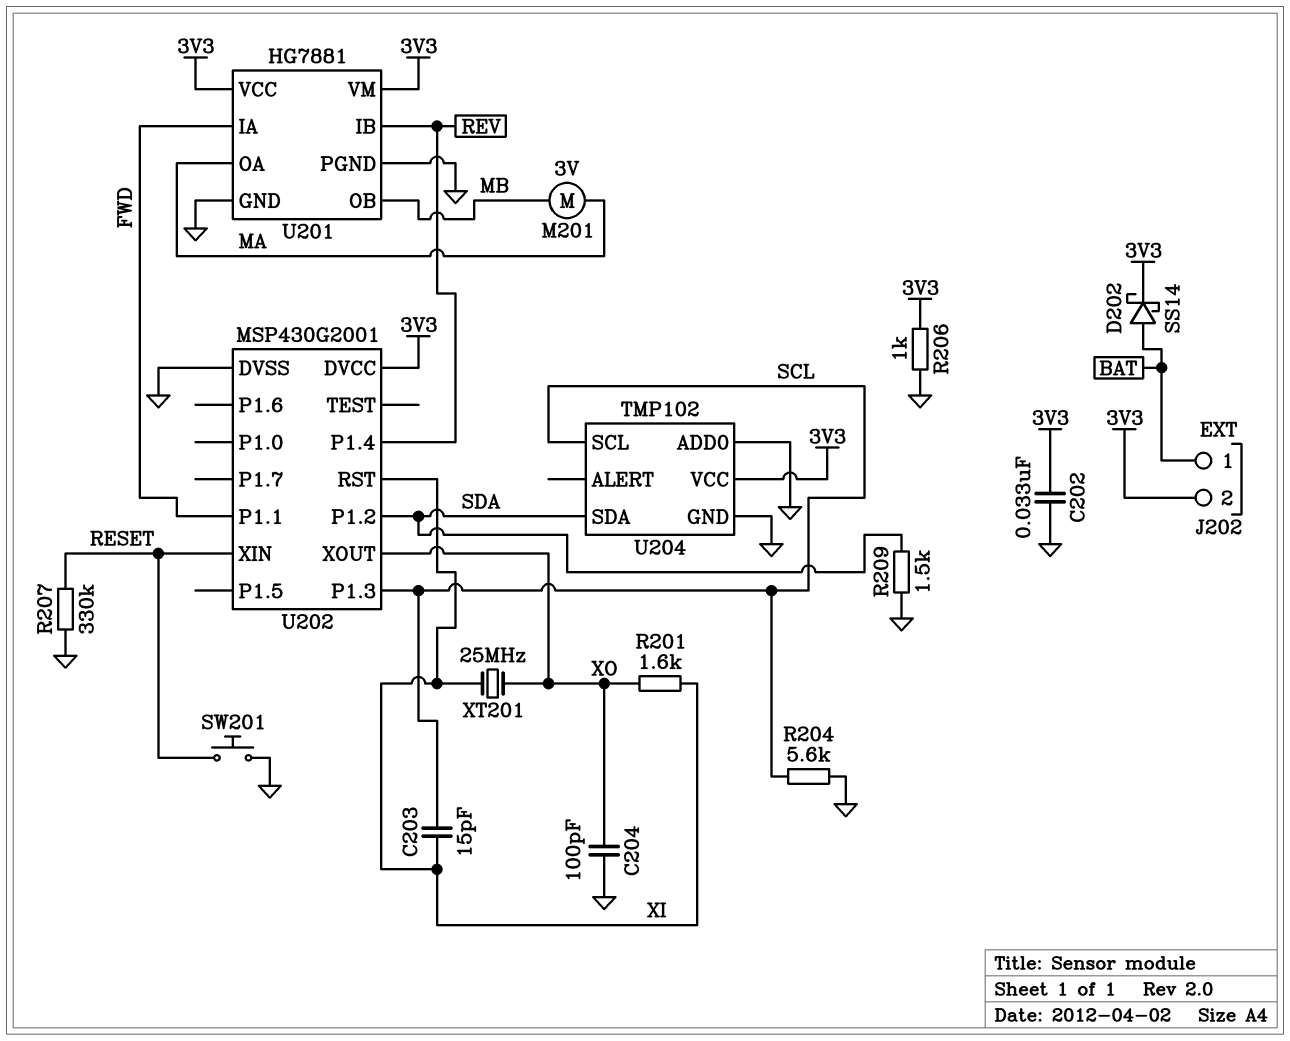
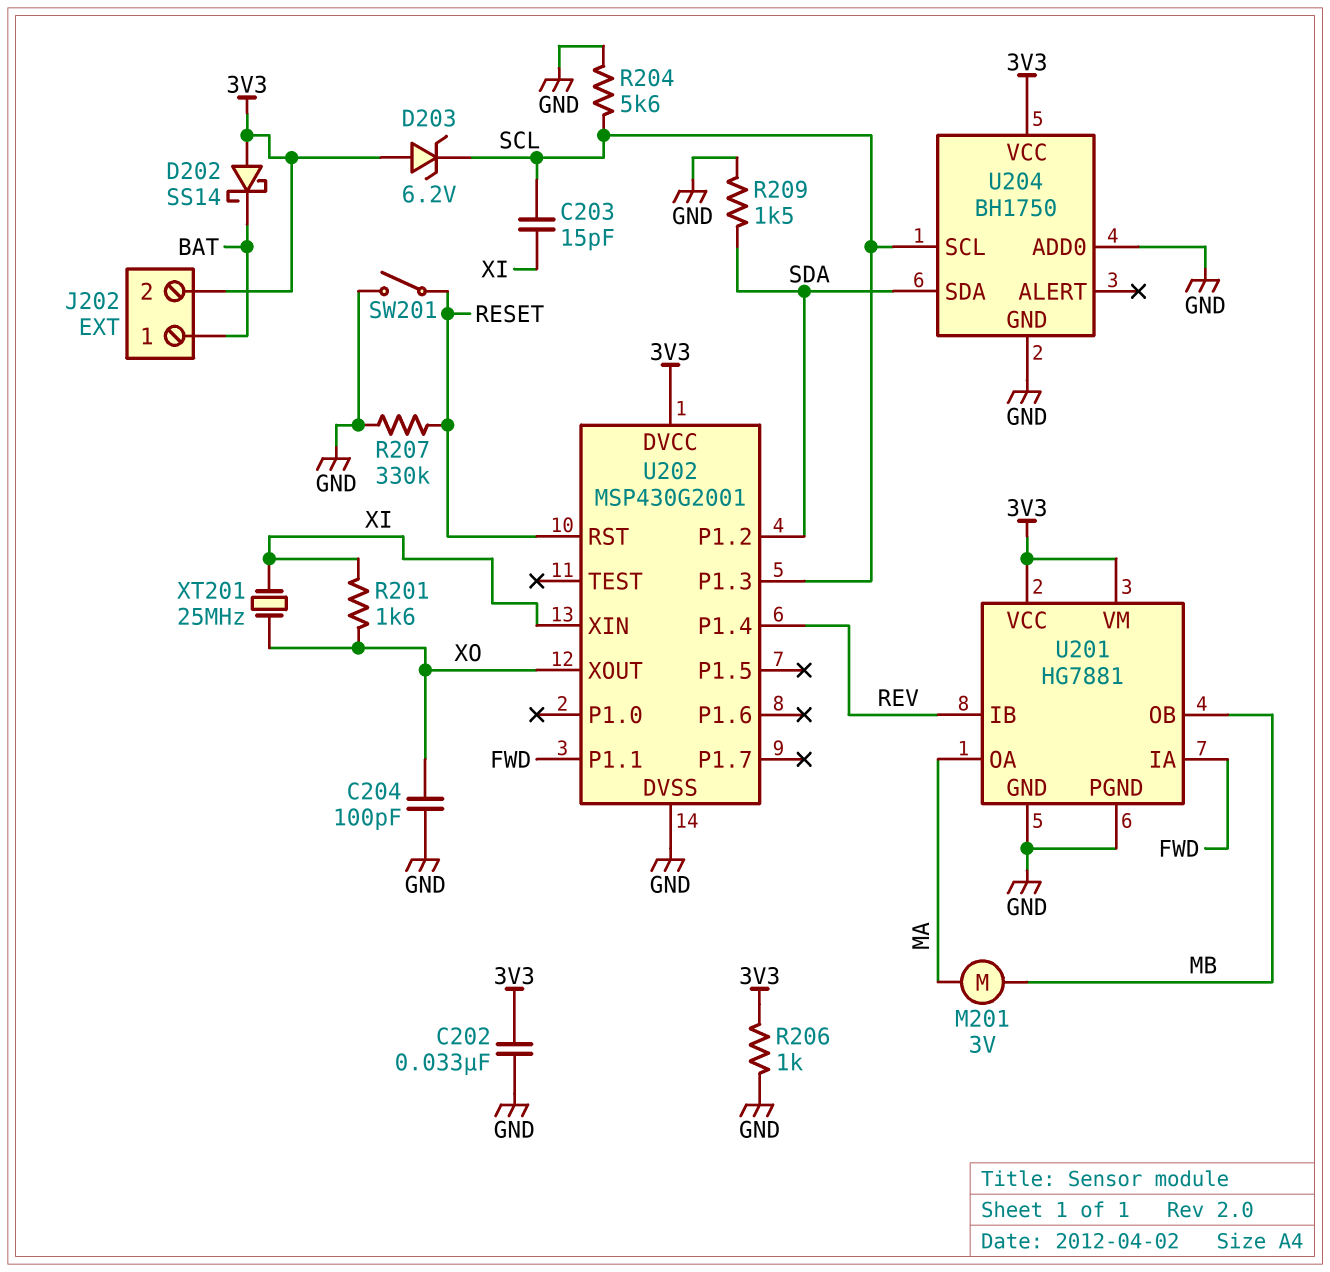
D202: schottky SS14 (A BAT, K 3V3) -> schottky SS14 (A 3V3, K BAT)
D203: none -> zener 6.2V (A 3V3, K SCL)
SW201: button (GND, RESET) -> switch (GND, RESET)
U202 pin RST: XI -> RESET
U202 pin XIN: RESET -> XI
U204: TMP102 -> BH1750

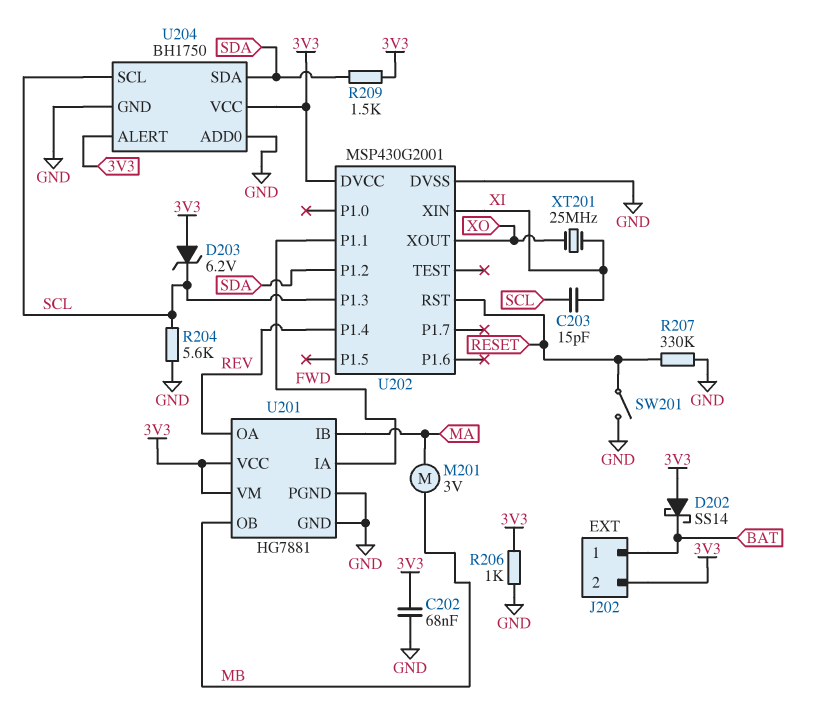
C202: 33nF (3V3, GND) -> 68nF (3V3, GND)
C204: 100pF (GND, XO) -> none
R201: 1.6k (XI, XO) -> none
R209: 1.5k (GND, SDA) -> 1.5k (3V3, SDA)
U201 pin IB: REV -> MA
U201 pin OA: MA -> REV
U204 pin ALERT: none -> 3V3

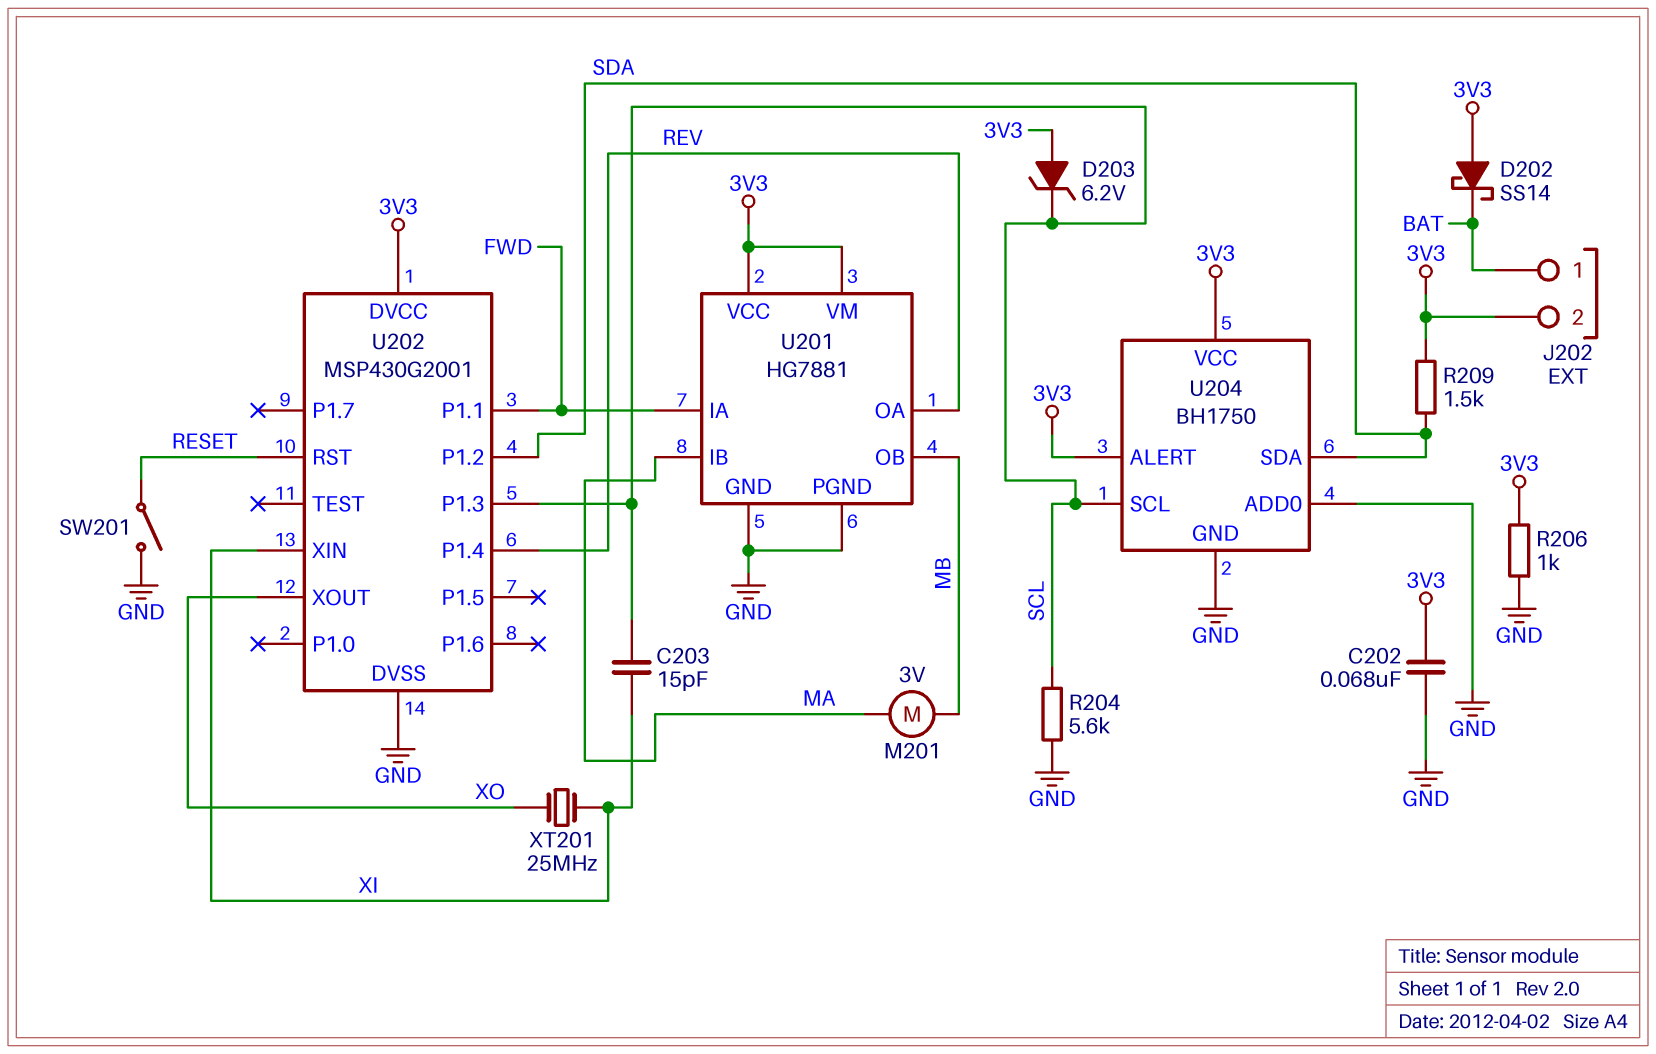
R207: 330k (GND, RESET) -> none

